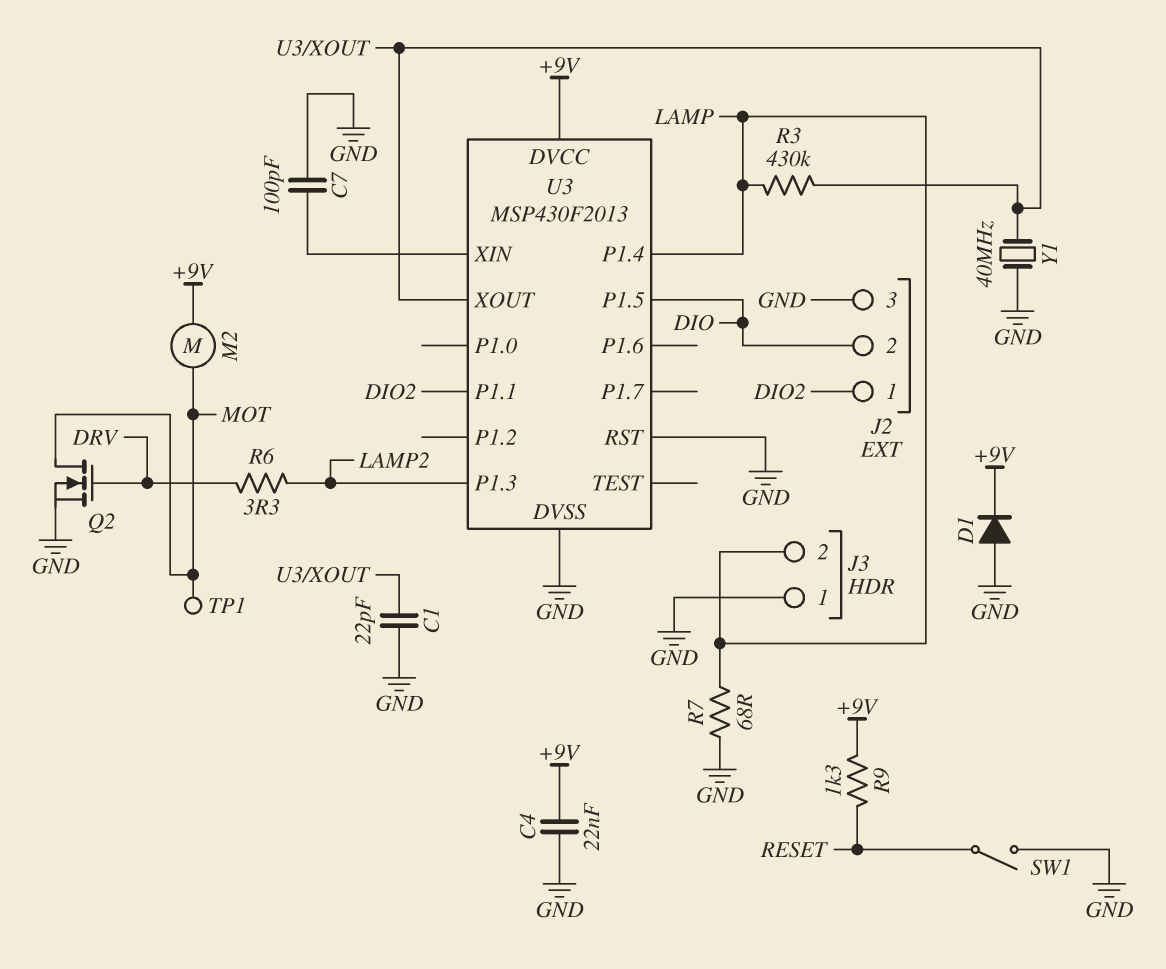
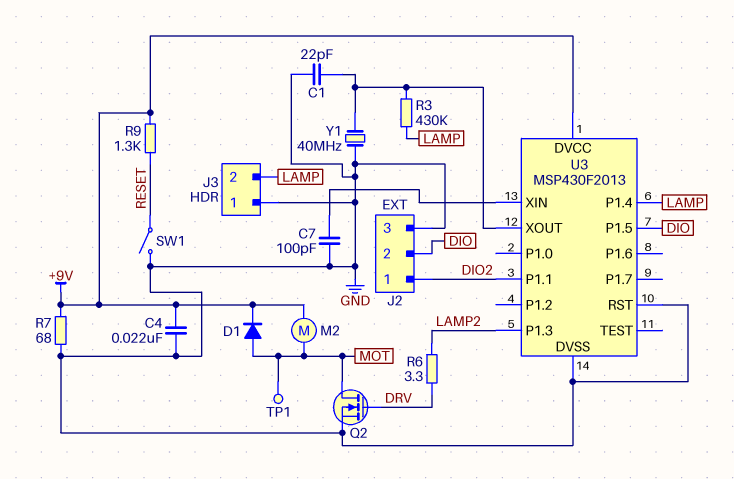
D1: diode (A GND, K +9V) -> diode (A MOT, K +9V)
R7: 68 (GND, LAMP) -> 68 (+9V, GND)

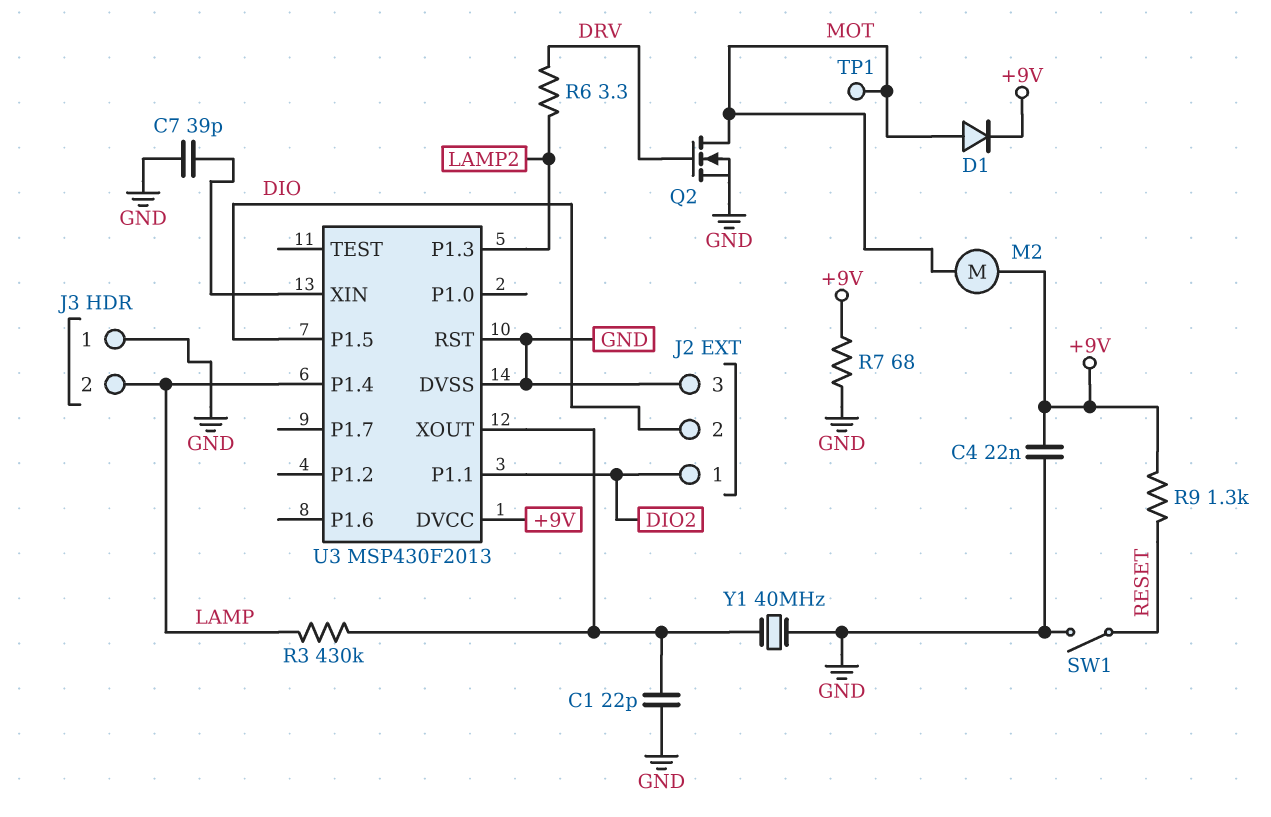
C7: 100pF (GND, U3/XIN) -> 39pF (GND, U3/XIN)

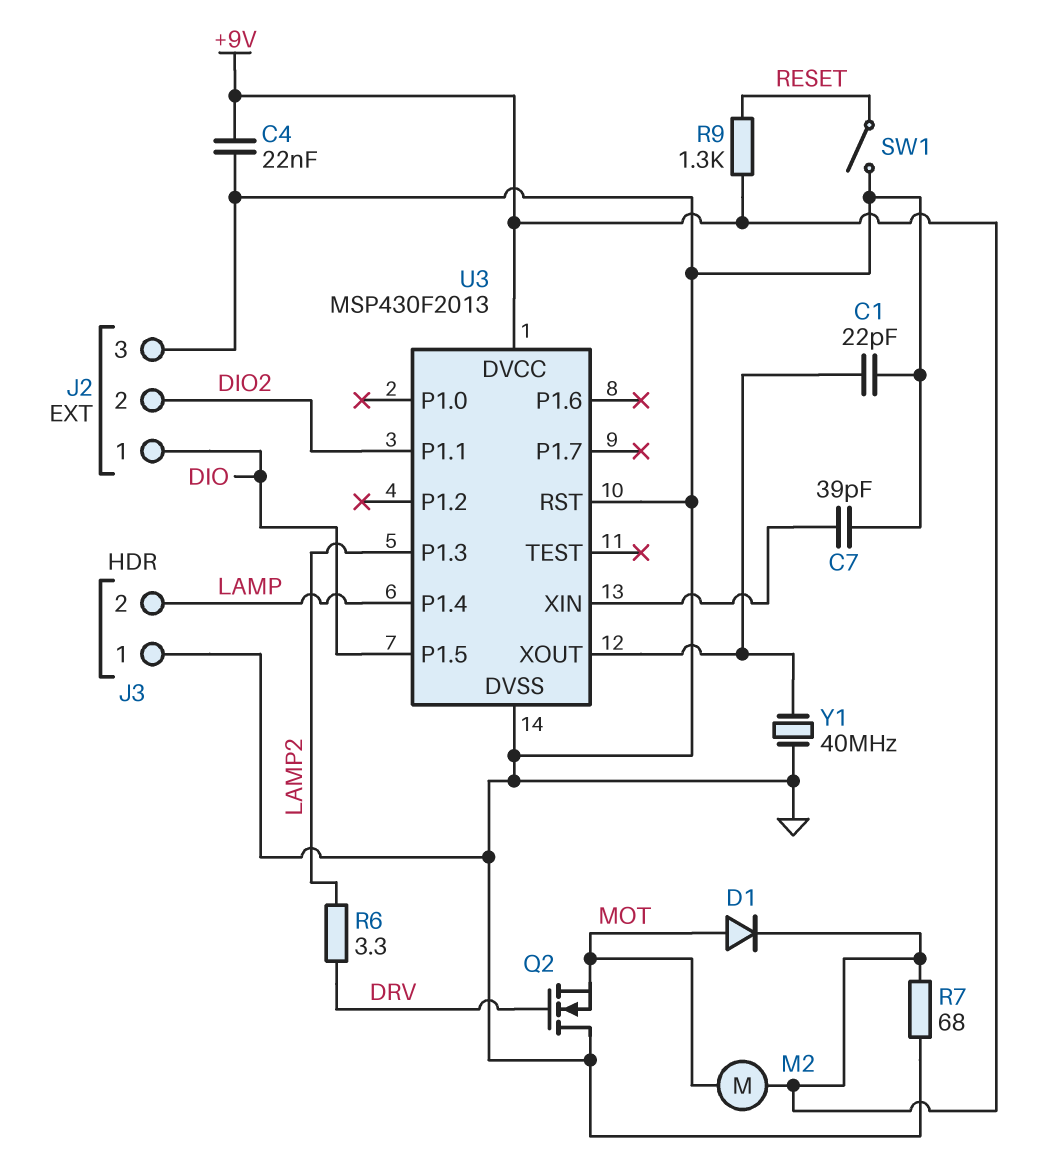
J2 pin 1: DIO2 -> DIO
J2 pin 2: DIO -> DIO2
Q2: NMOS (G DRV, D MOT, S GND) -> NMOS (G DRV, D GND, S MOT)
R3: 430k (LAMP, U3/XOUT) -> none
TP1: test point (MOT) -> none

